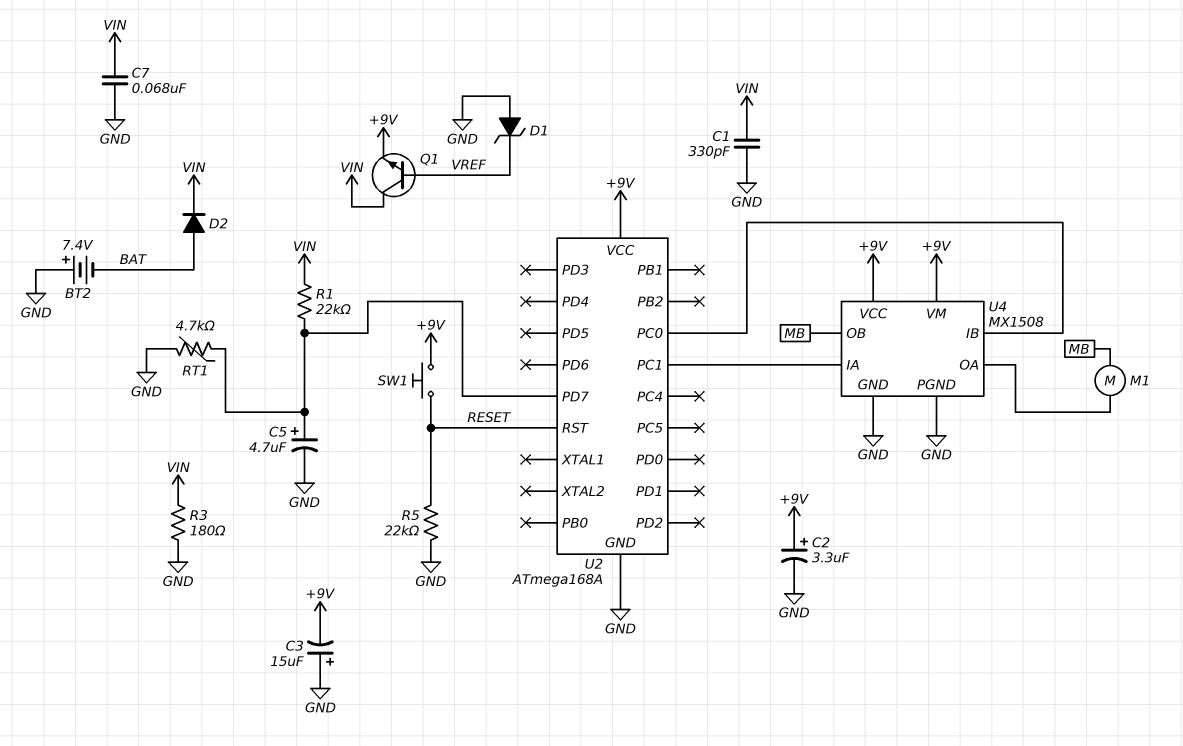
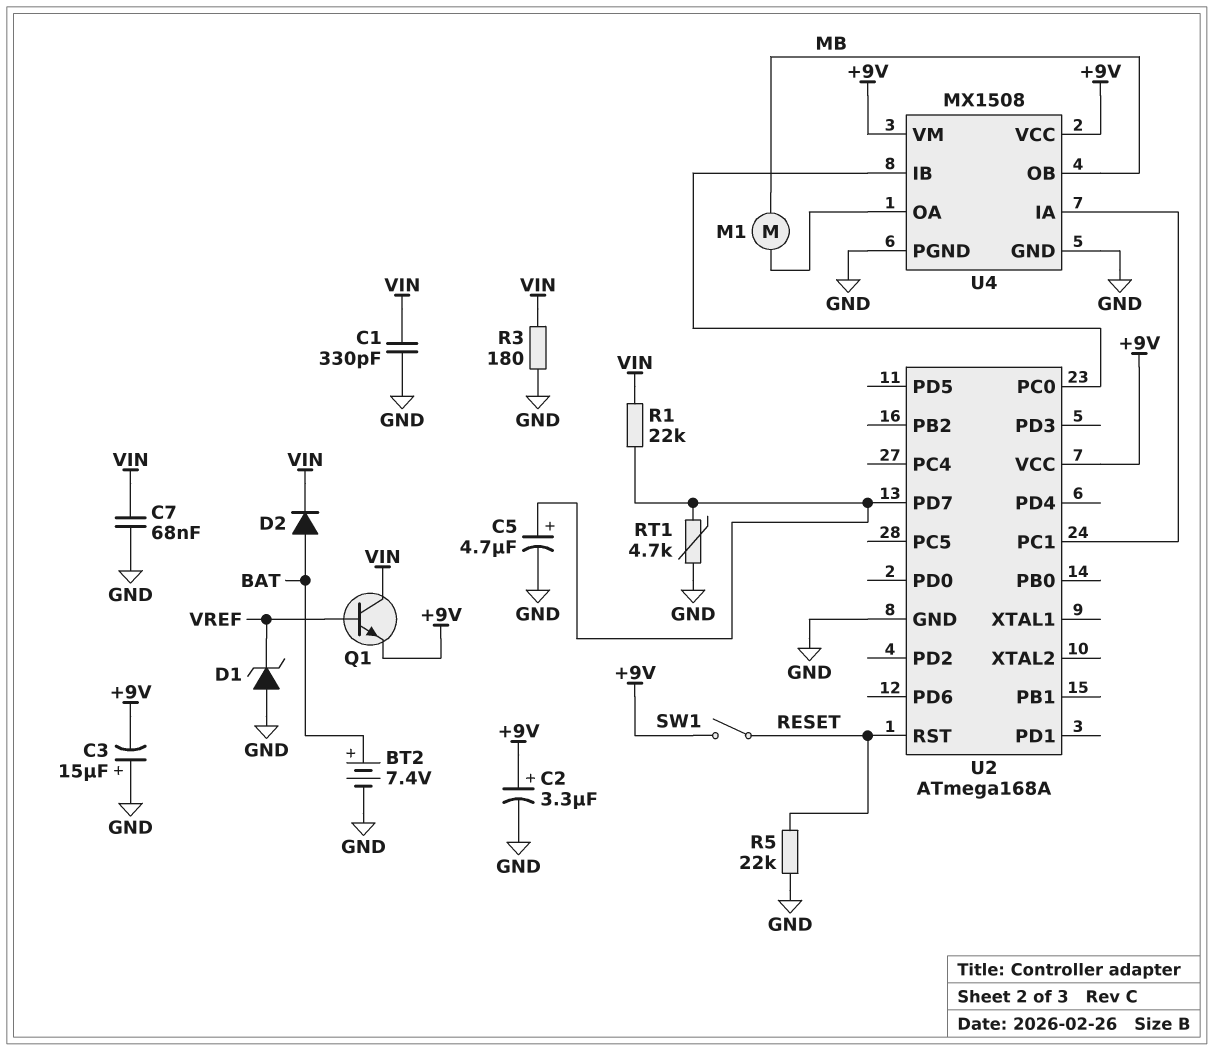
BT2: 7.4V (plus GND, minus BAT) -> 7.4V (plus BAT, minus GND)
SW1: button (+9V, RESET) -> switch (+9V, RESET)

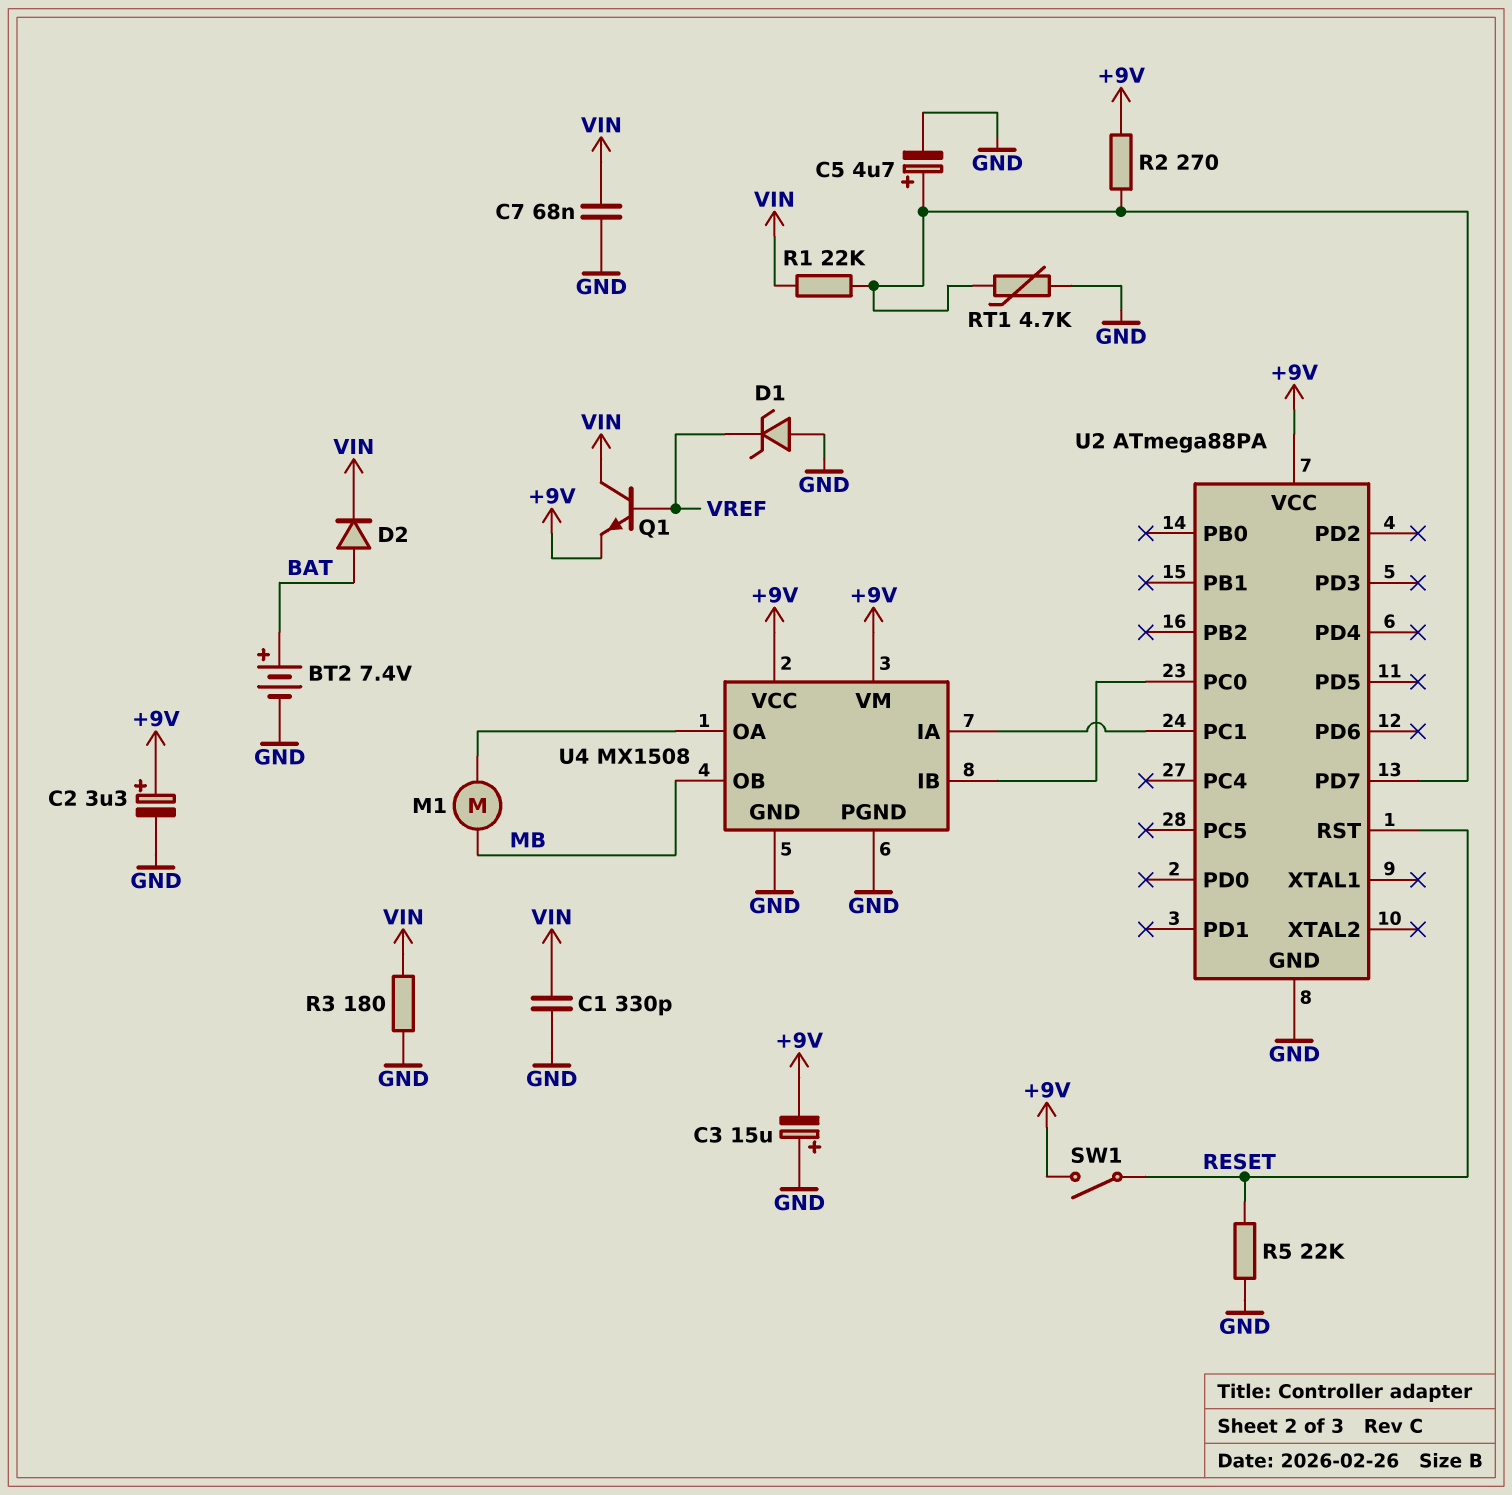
R2: none -> 270 (+9V, U2/PD7)
U2: ATmega168A -> ATmega88PA

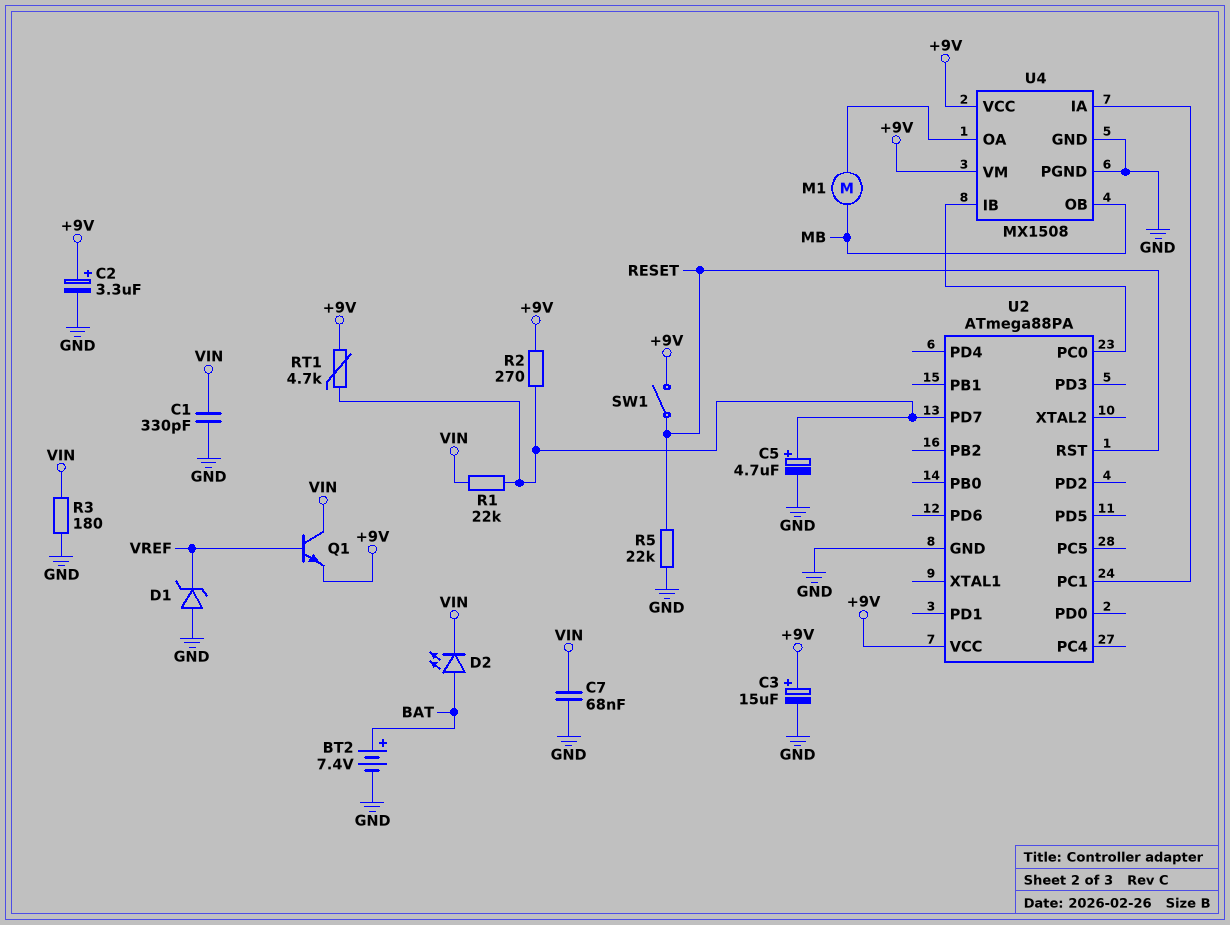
C3: 15uF (plus GND, minus +9V) -> 15uF (plus +9V, minus GND)
D2: diode (A BAT, K VIN) -> LED (A BAT, K VIN)
RT1: 4.7k (GND, U2/PD7) -> 4.7k (+9V, U2/PD7)

